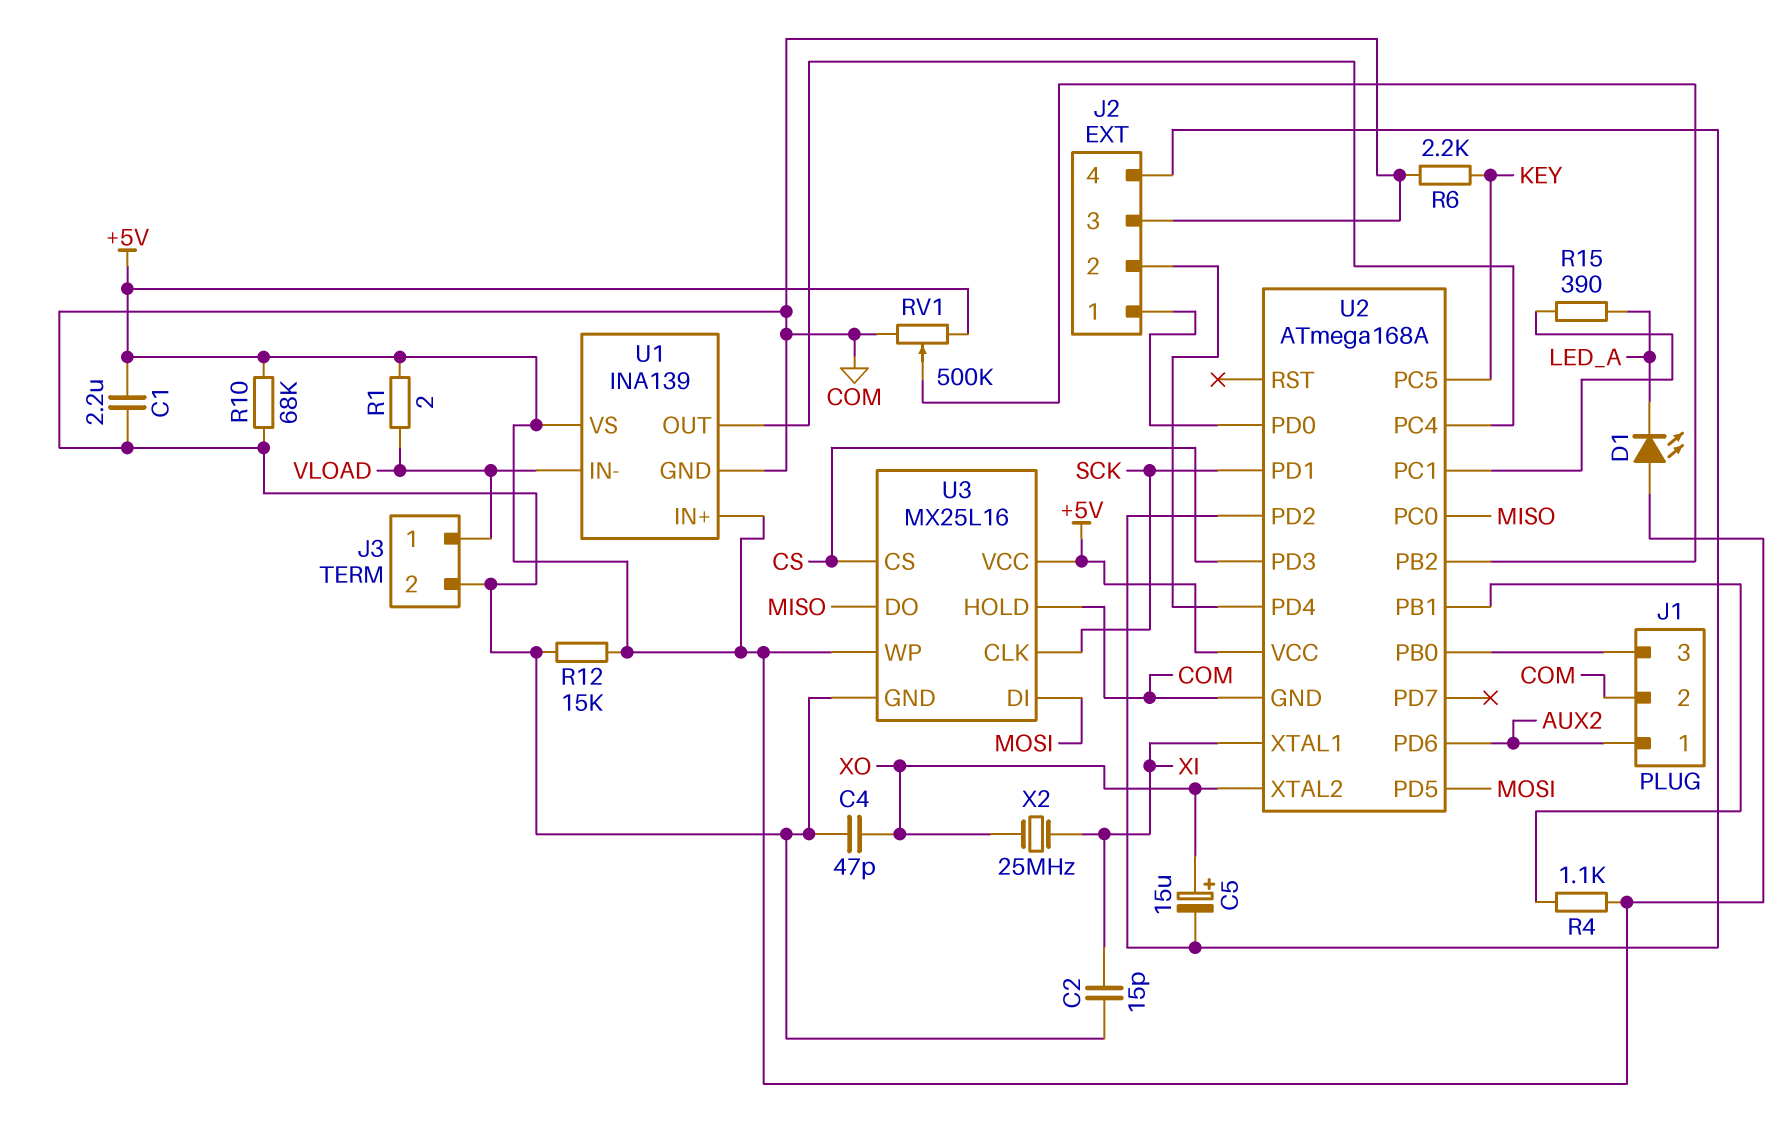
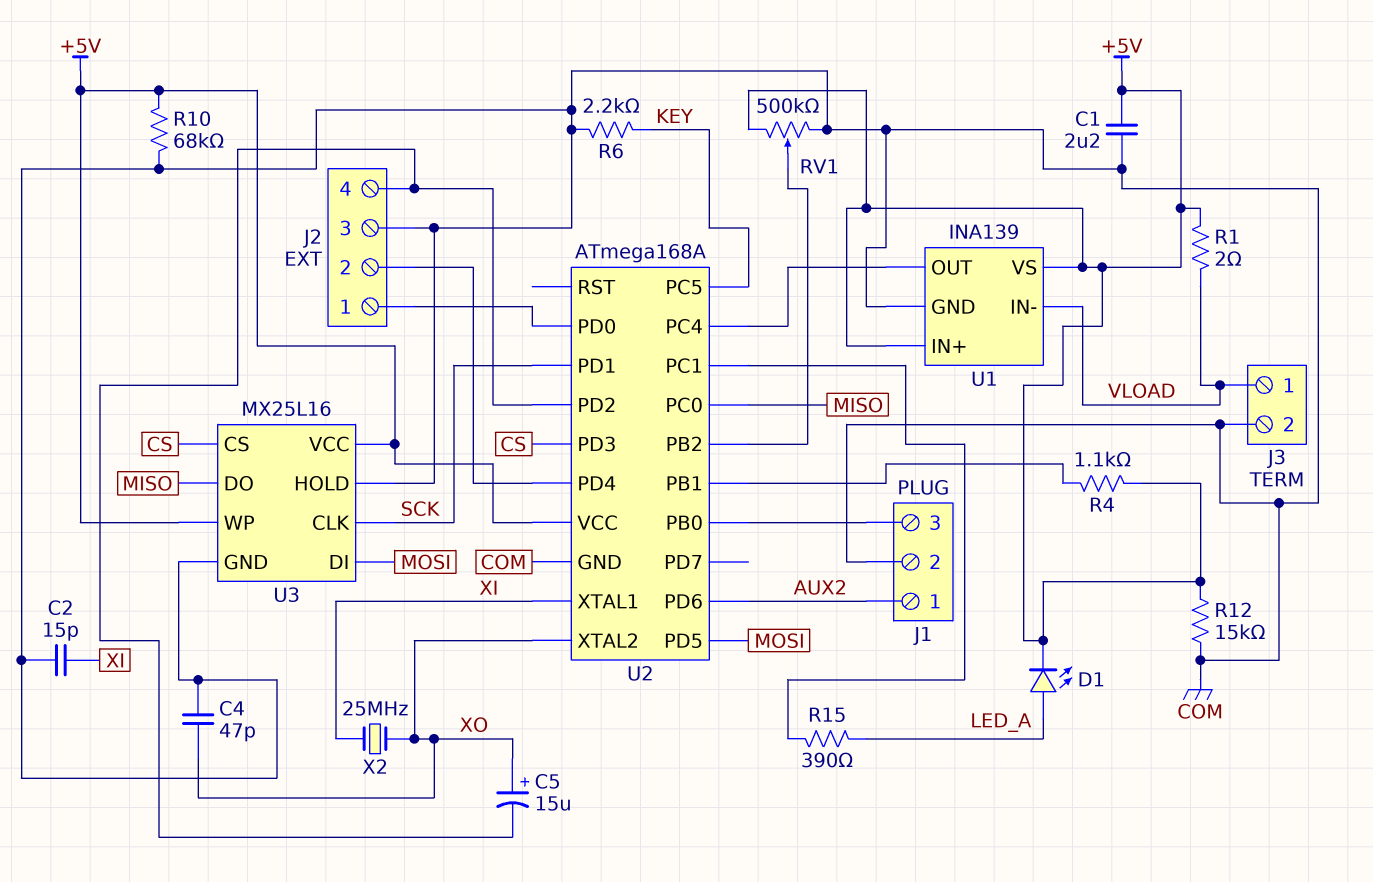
D1: LED (A +5V, K LED_A) -> LED (A LED_A, K +5V)

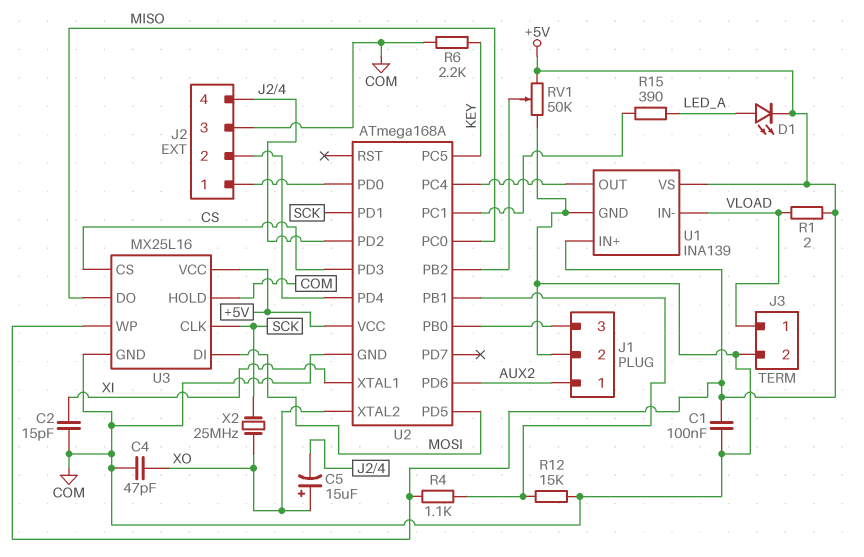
C1: 2.2uF (+5V, COM) -> 100nF (+5V, COM)
R10: 68k (+5V, COM) -> none
R12: 15k (+5V, COM) -> 15k (COM, U2/PB1)
RV1: 500k (+5V, COM, wiper U2/PB2) -> 50k (+5V, COM, wiper U2/PB2)
X2: 25MHz (XI, XO) -> 25MHz (SCK, XO)

